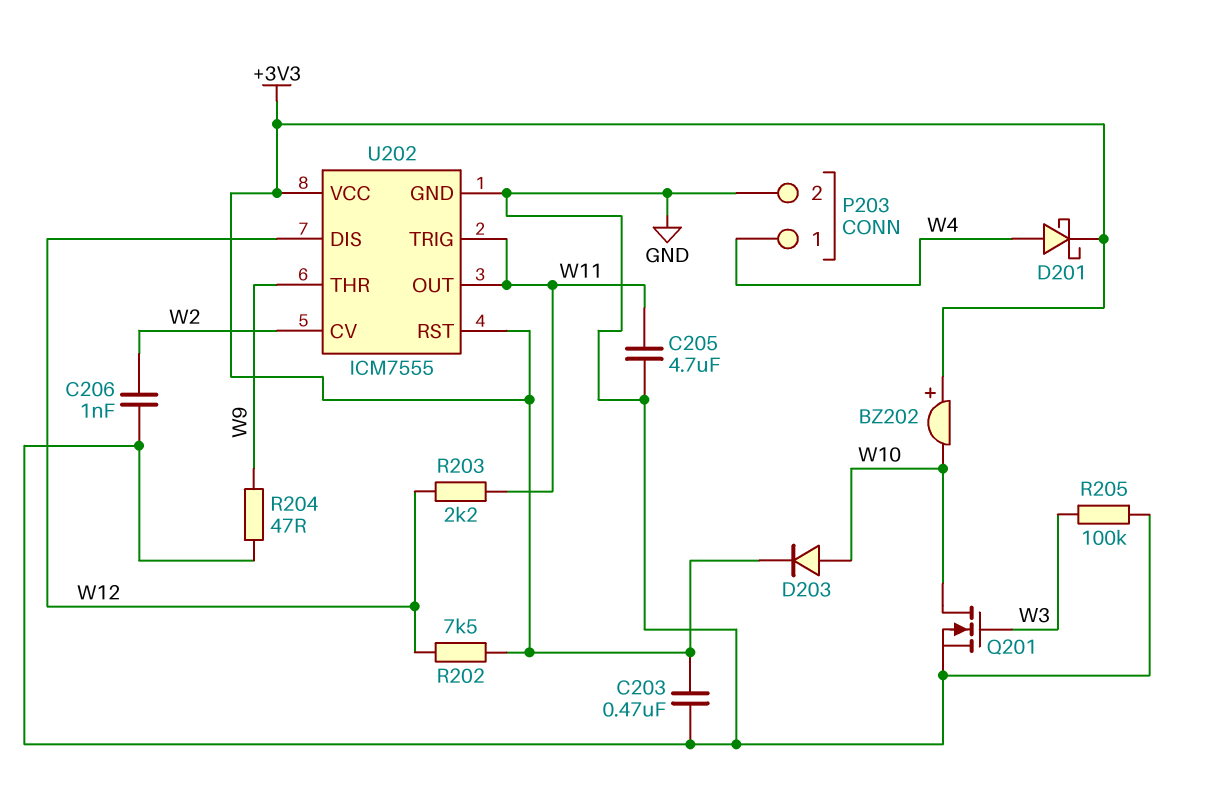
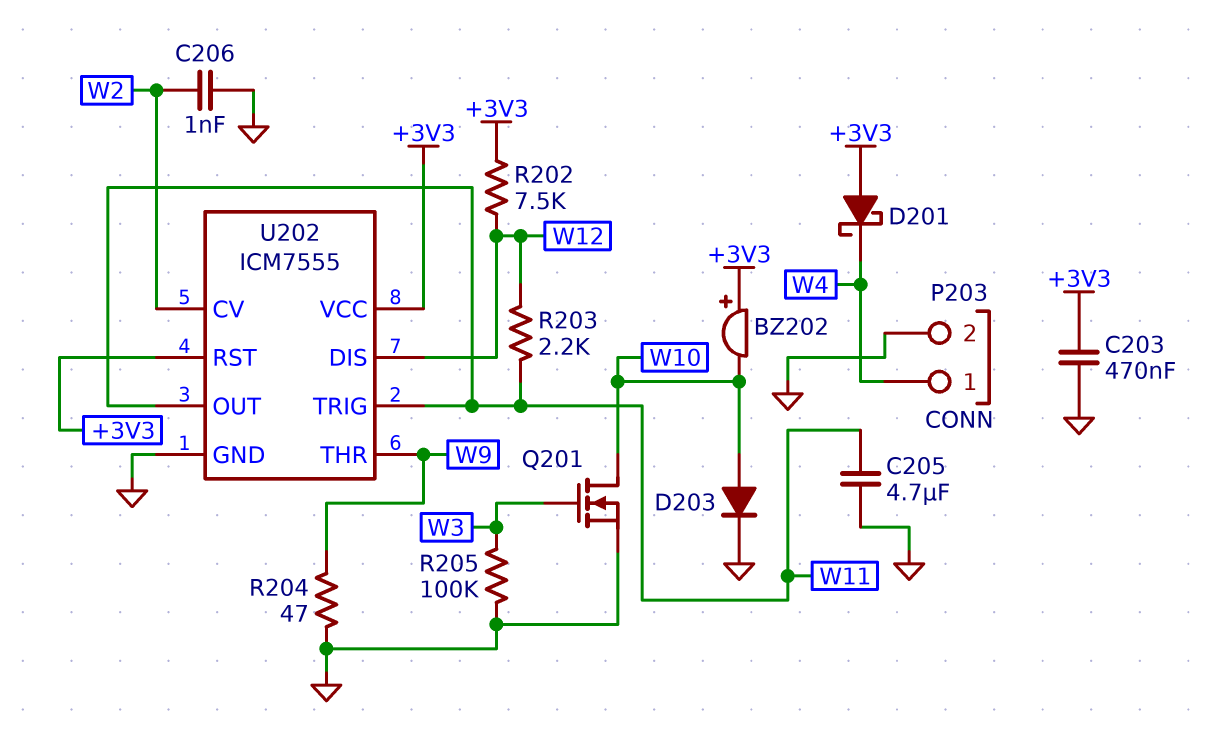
D201: schottky (A W4, K +3V3) -> schottky (A +3V3, K W4)
D203: diode (A W10, K +3V3) -> diode (A W10, K GND)

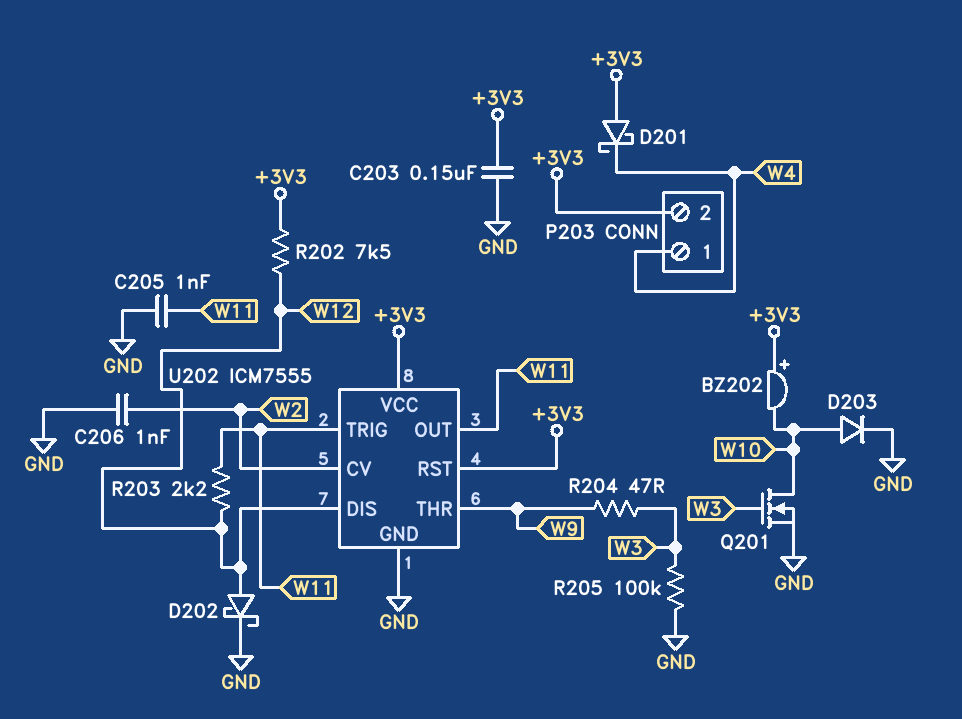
C203: 470nF (+3V3, GND) -> 150nF (+3V3, GND)
C205: 4.7uF (GND, W11) -> 1nF (GND, W11)
D202: none -> schottky (A W12, K GND)
P203 pin 2: GND -> +3V3
R204: 47 (GND, W9) -> 47 (W3, W9)

